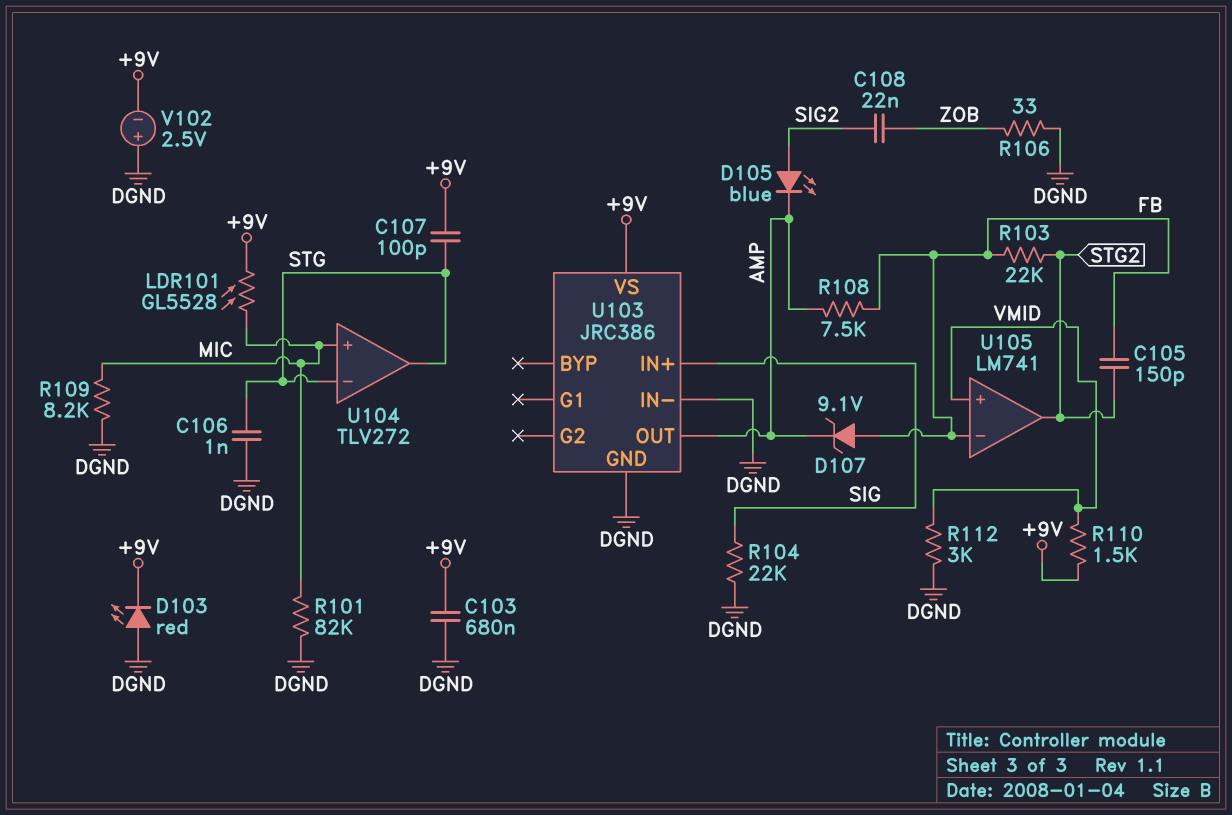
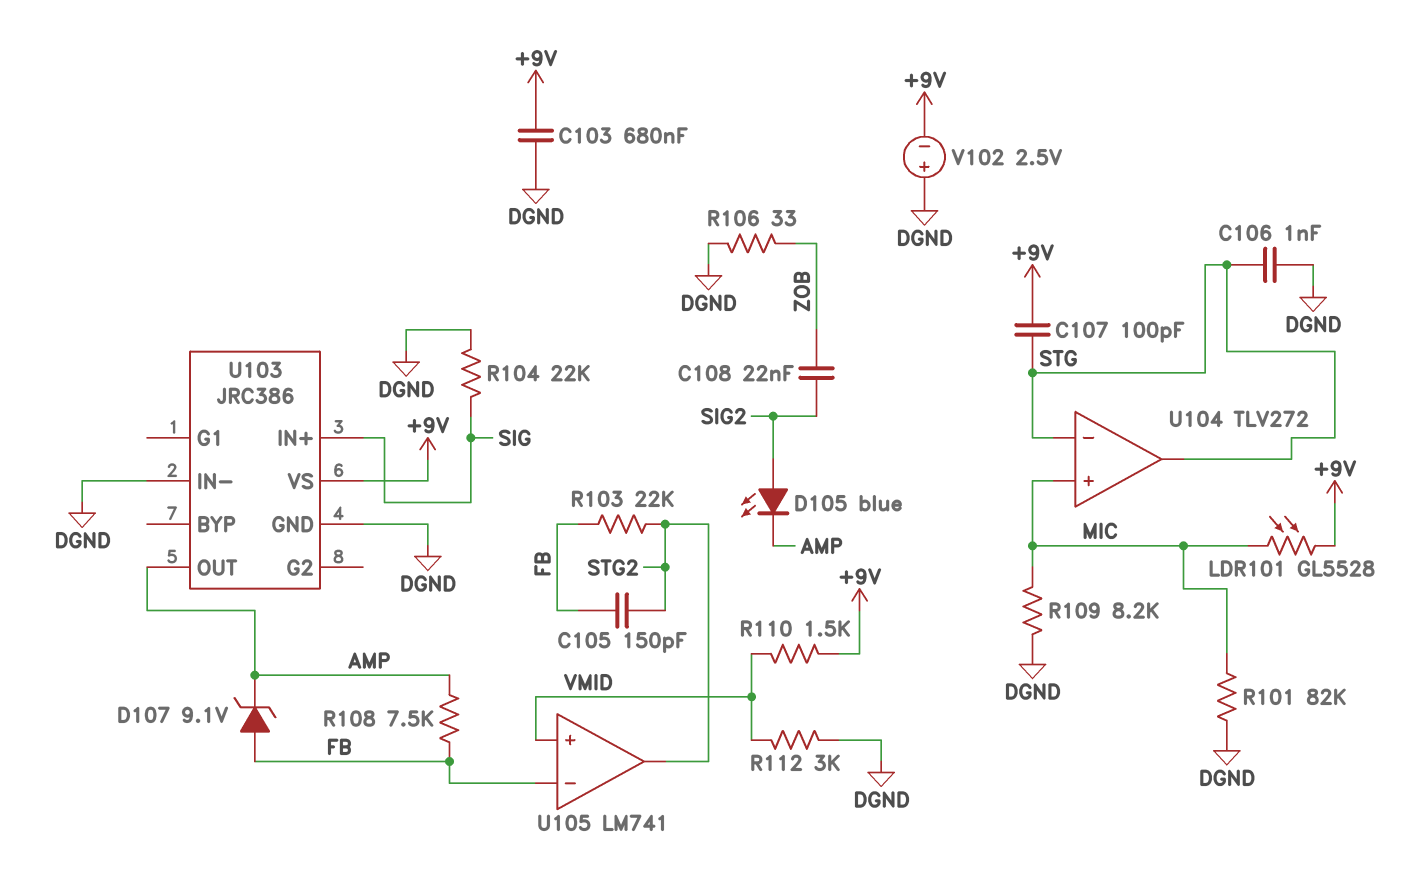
D103: LED red (A DGND, K +9V) -> none

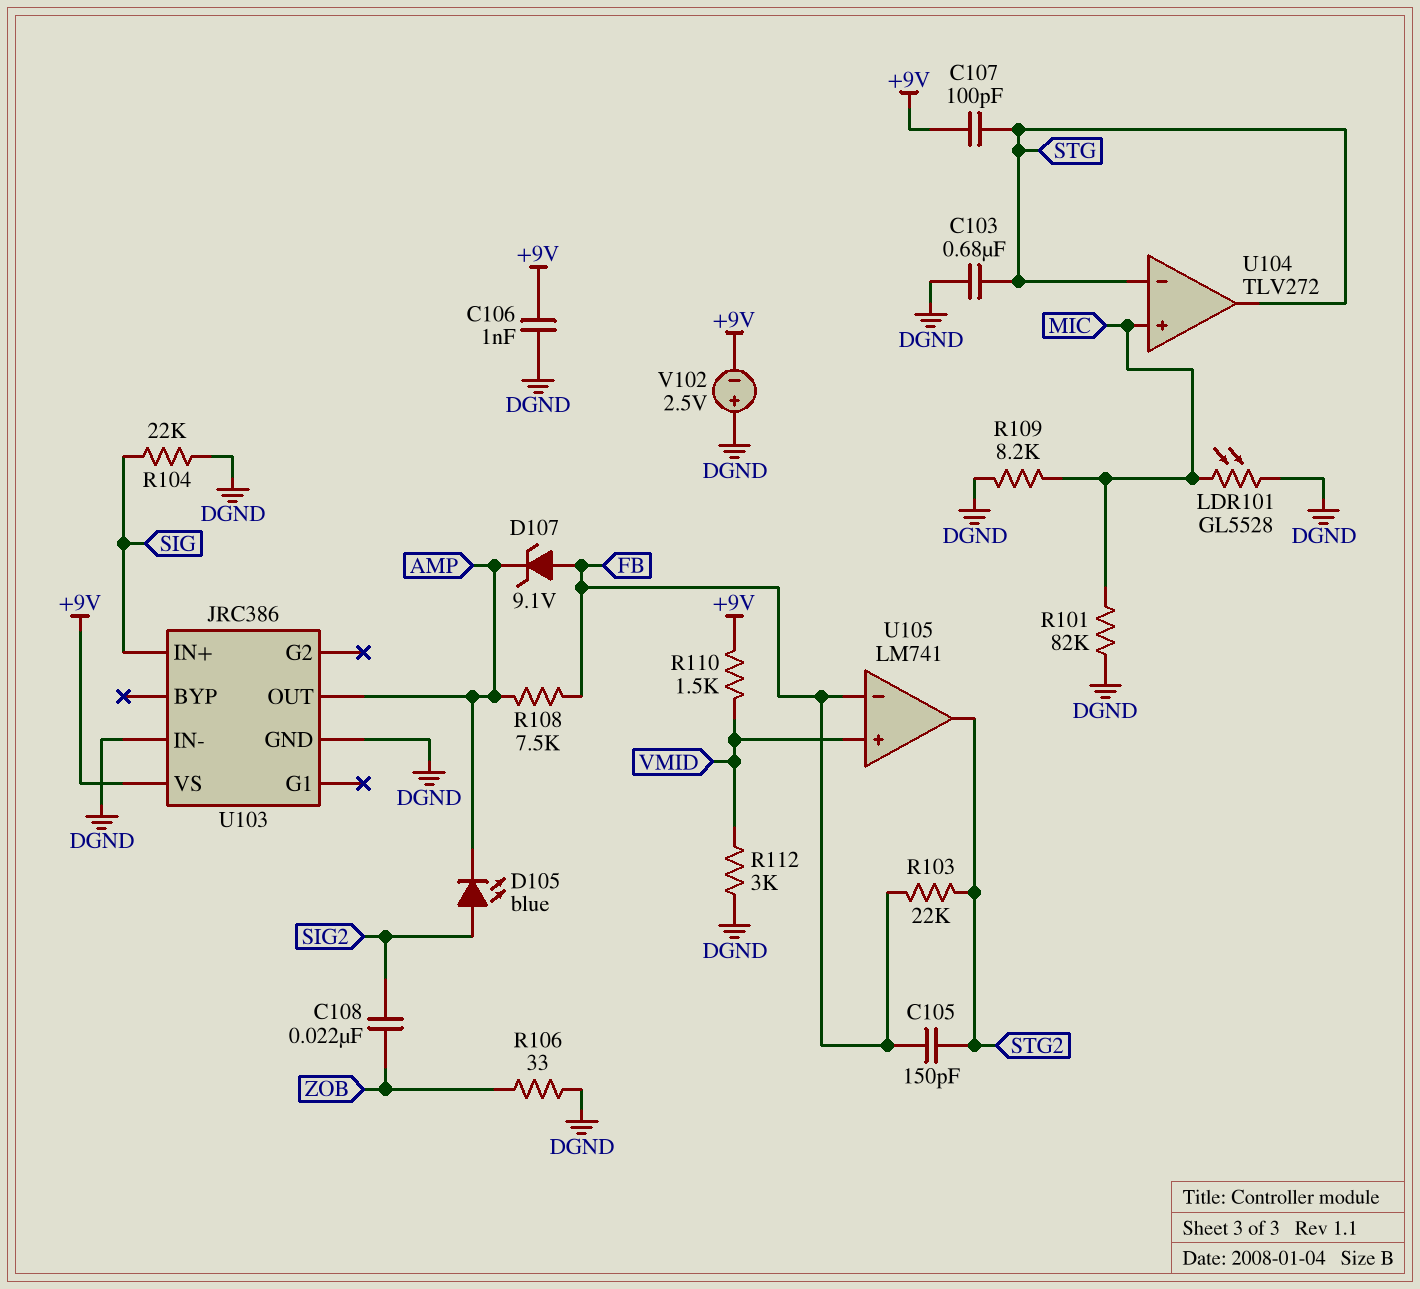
C103: 680nF (+9V, DGND) -> 680nF (DGND, STG)
C106: 1nF (DGND, STG) -> 1nF (+9V, DGND)
LDR101: GL5528 (+9V, MIC) -> GL5528 (DGND, MIC)

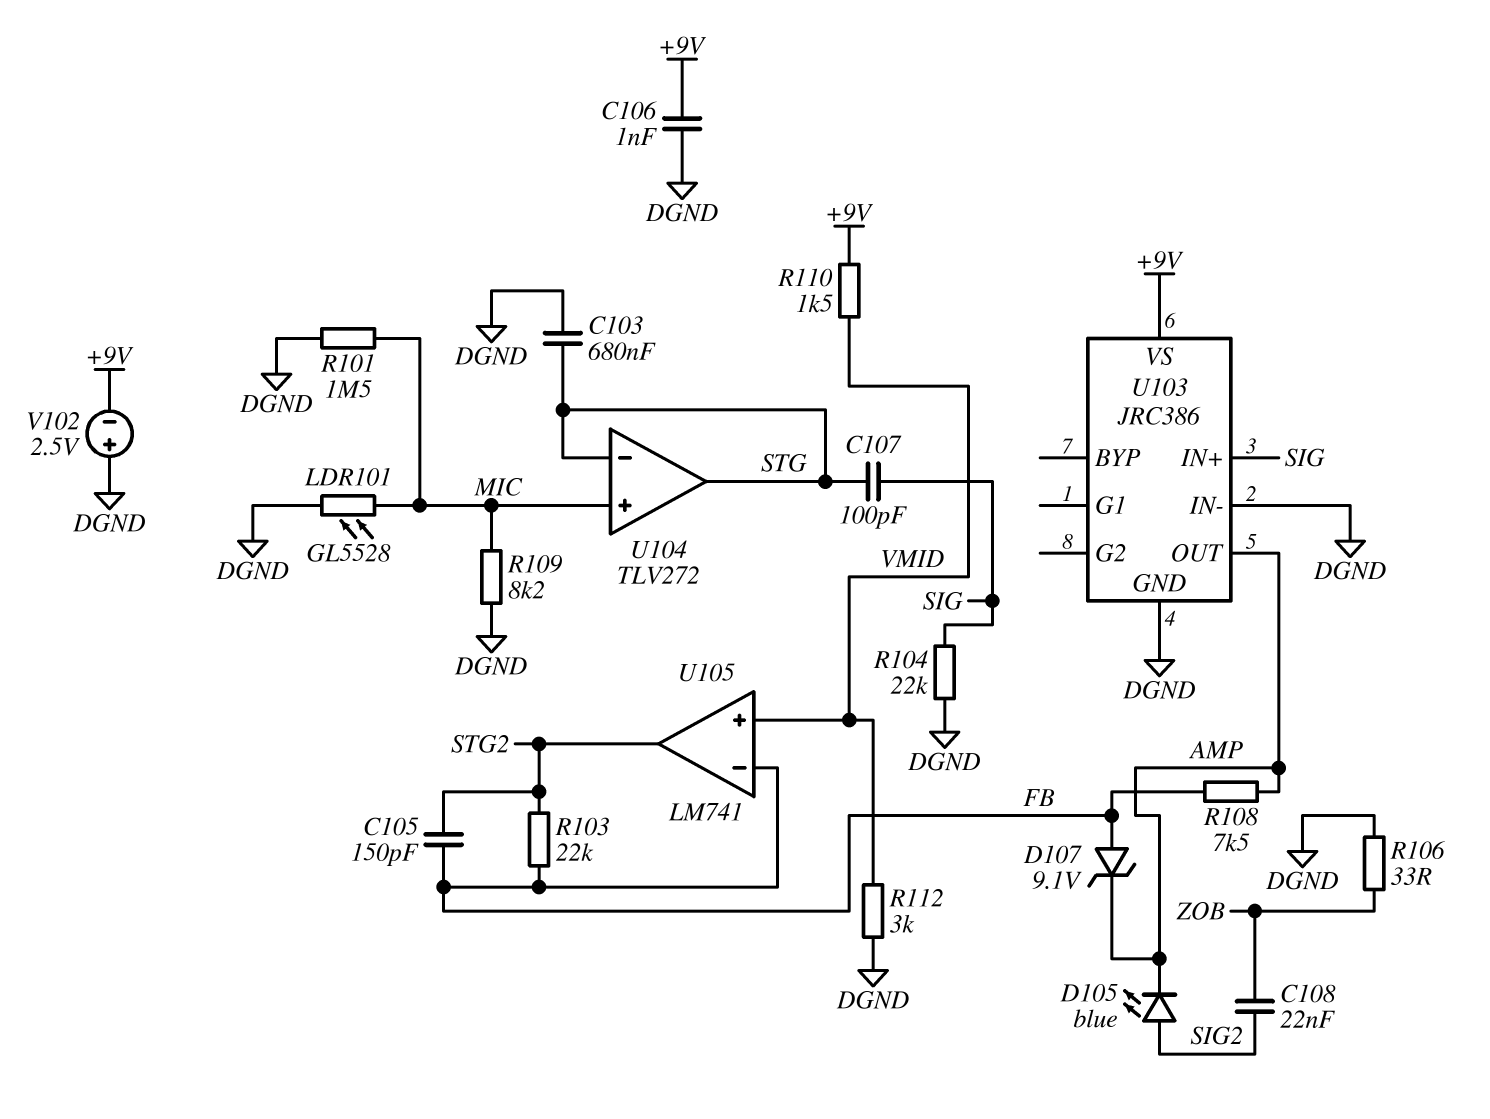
C107: 100pF (+9V, STG) -> 100pF (SIG, STG)
R101: 82k (DGND, MIC) -> 1.5M (DGND, MIC)

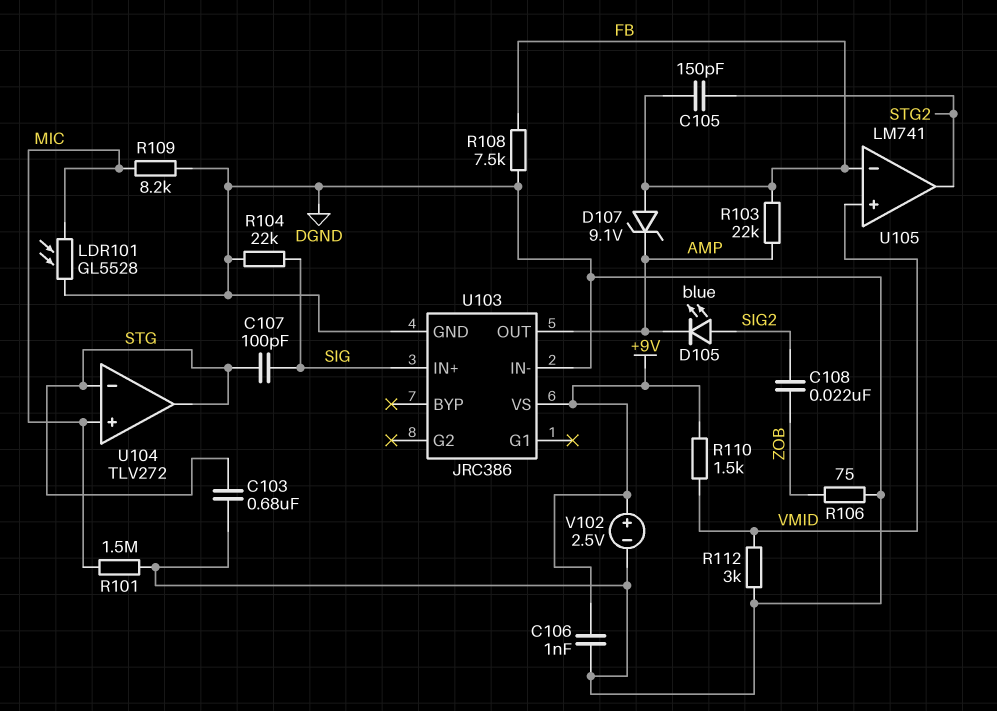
R103: 22k (FB, STG2) -> 22k (AMP, FB)
R106: 33 (DGND, ZOB) -> 75 (DGND, ZOB)
R108: 7.5k (AMP, FB) -> 7.5k (DGND, FB)
V102: 2.5V (plus DGND, minus +9V) -> 2.5V (plus +9V, minus DGND)

